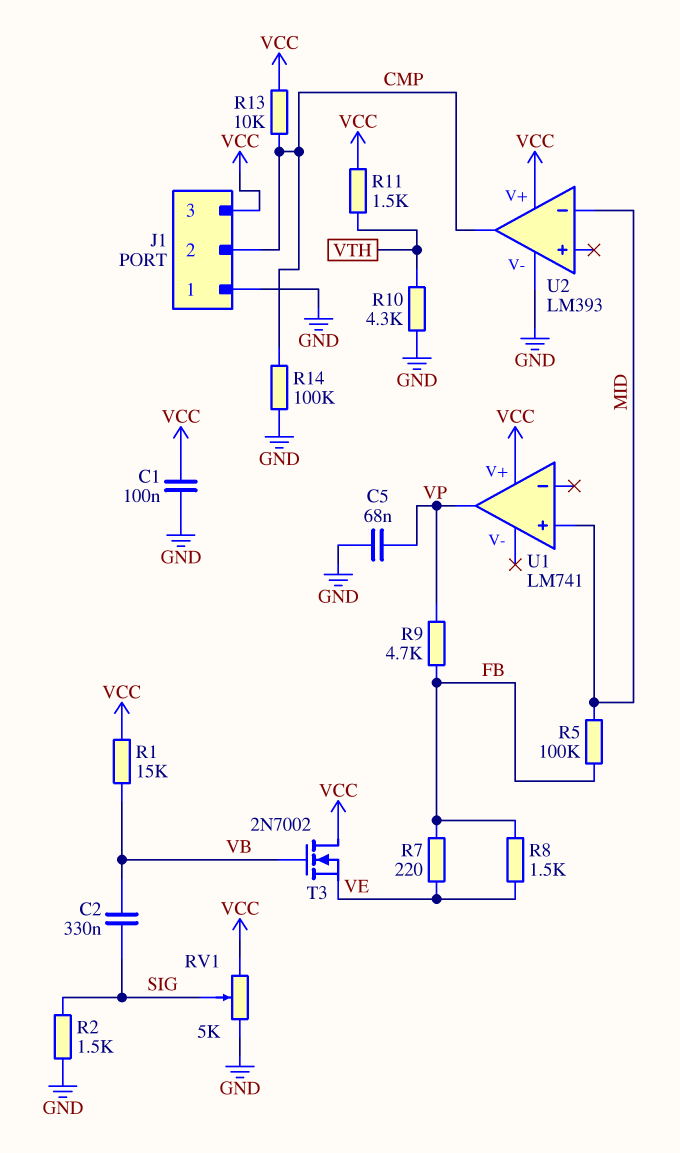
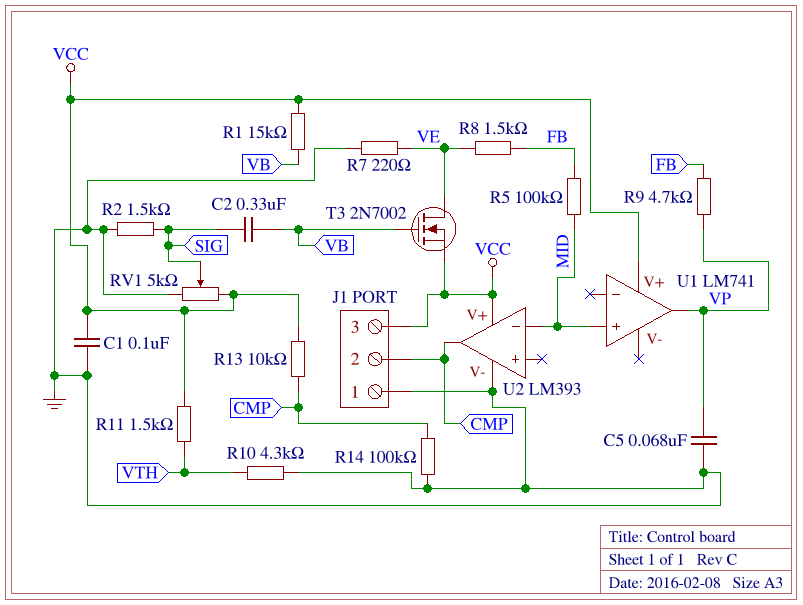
R7: 220 (FB, VE) -> 220 (GND, VE)
T3: NMOS 2N7002 (G VB, D VCC, S VE) -> NMOS 2N7002 (G VB, D VE, S VCC)

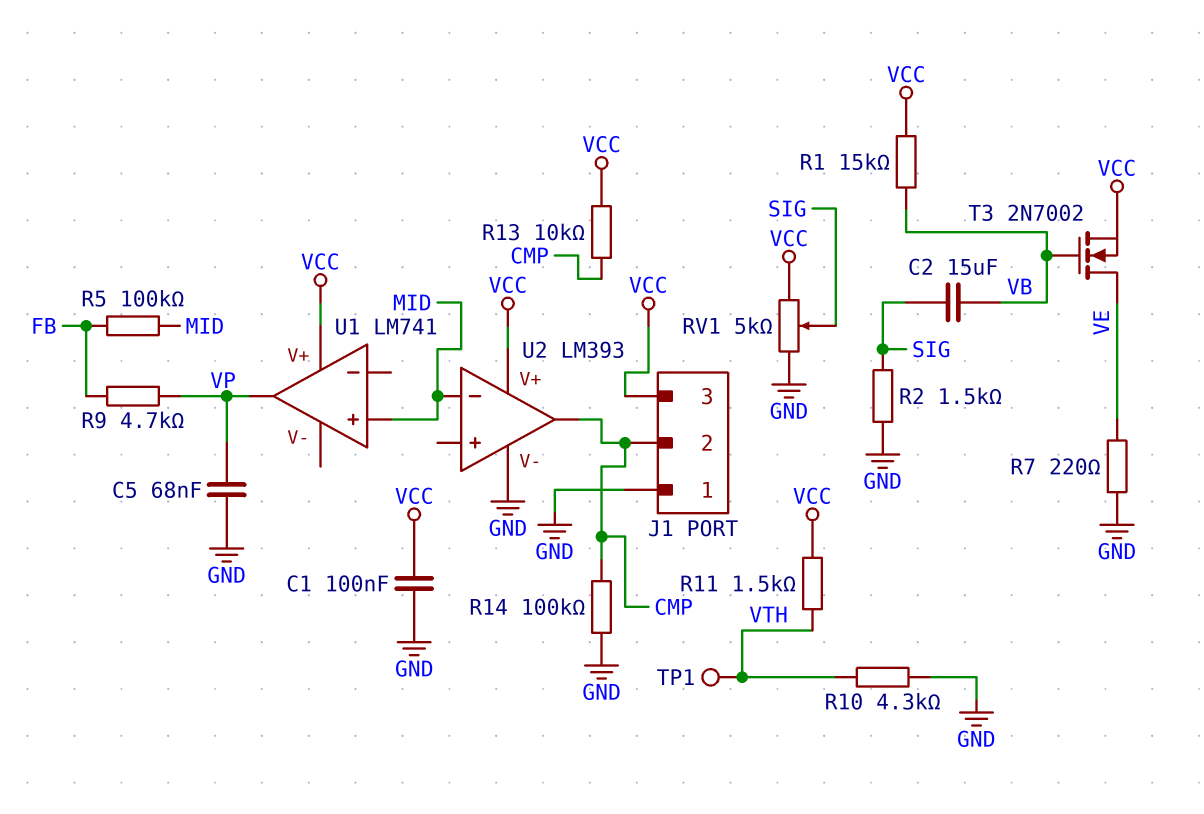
C2: 330nF (SIG, VB) -> 15uF (SIG, VB)
R8: 1.5k (FB, VE) -> none
TP1: none -> test point (VTH)

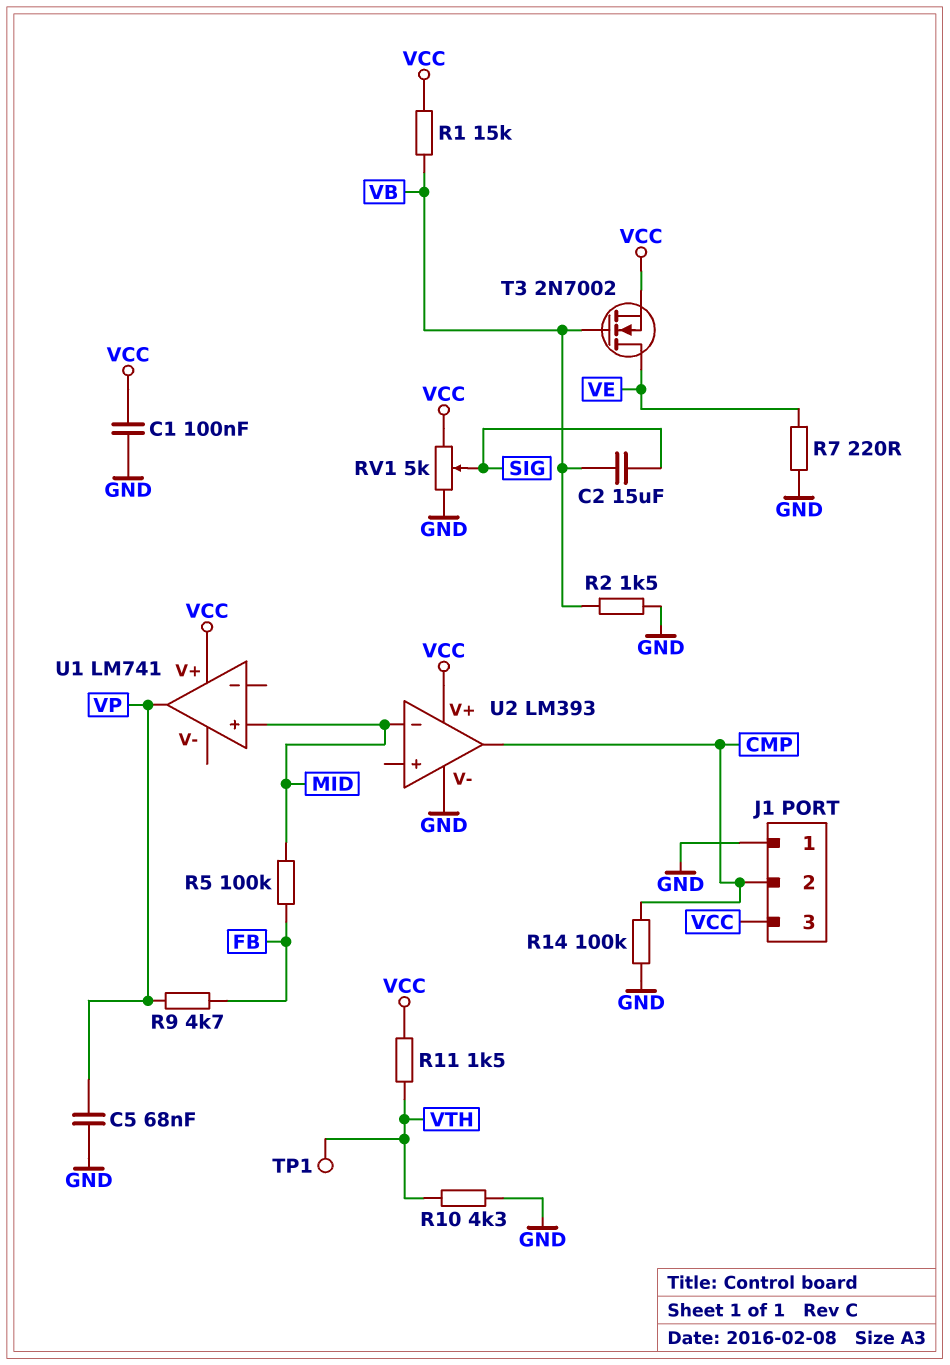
R2: 1.5k (GND, SIG) -> 1.5k (GND, VB)
R13: 10k (CMP, VCC) -> none

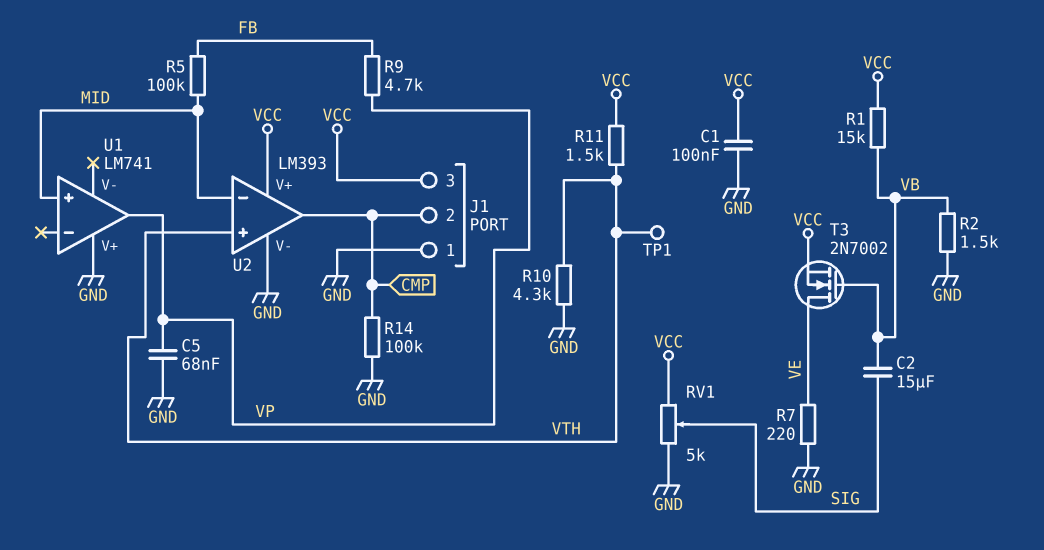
U1 pin V+: VCC -> GND
U2 pin in+: none -> VTH

